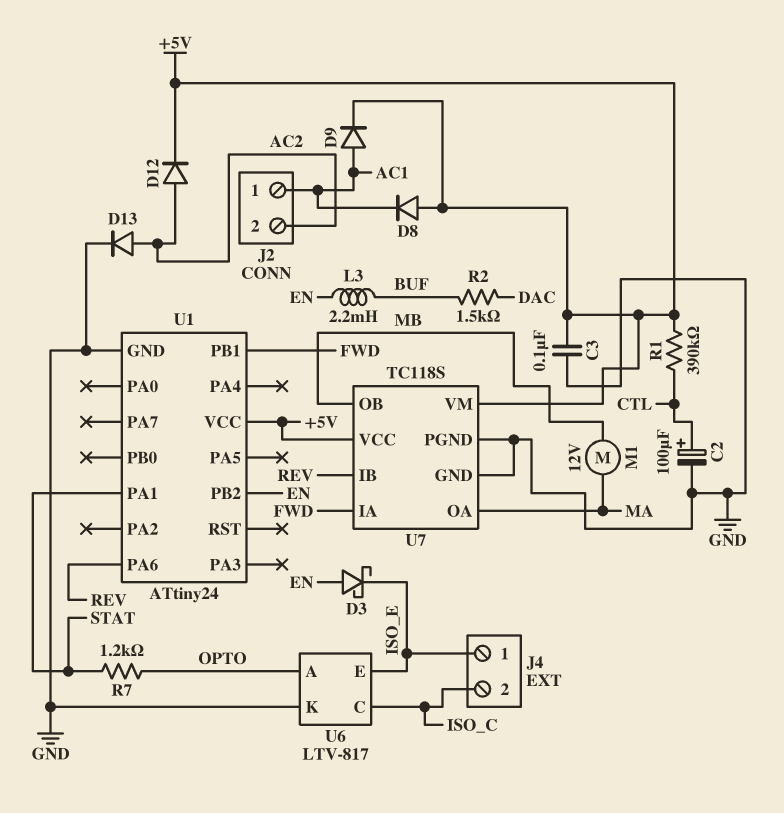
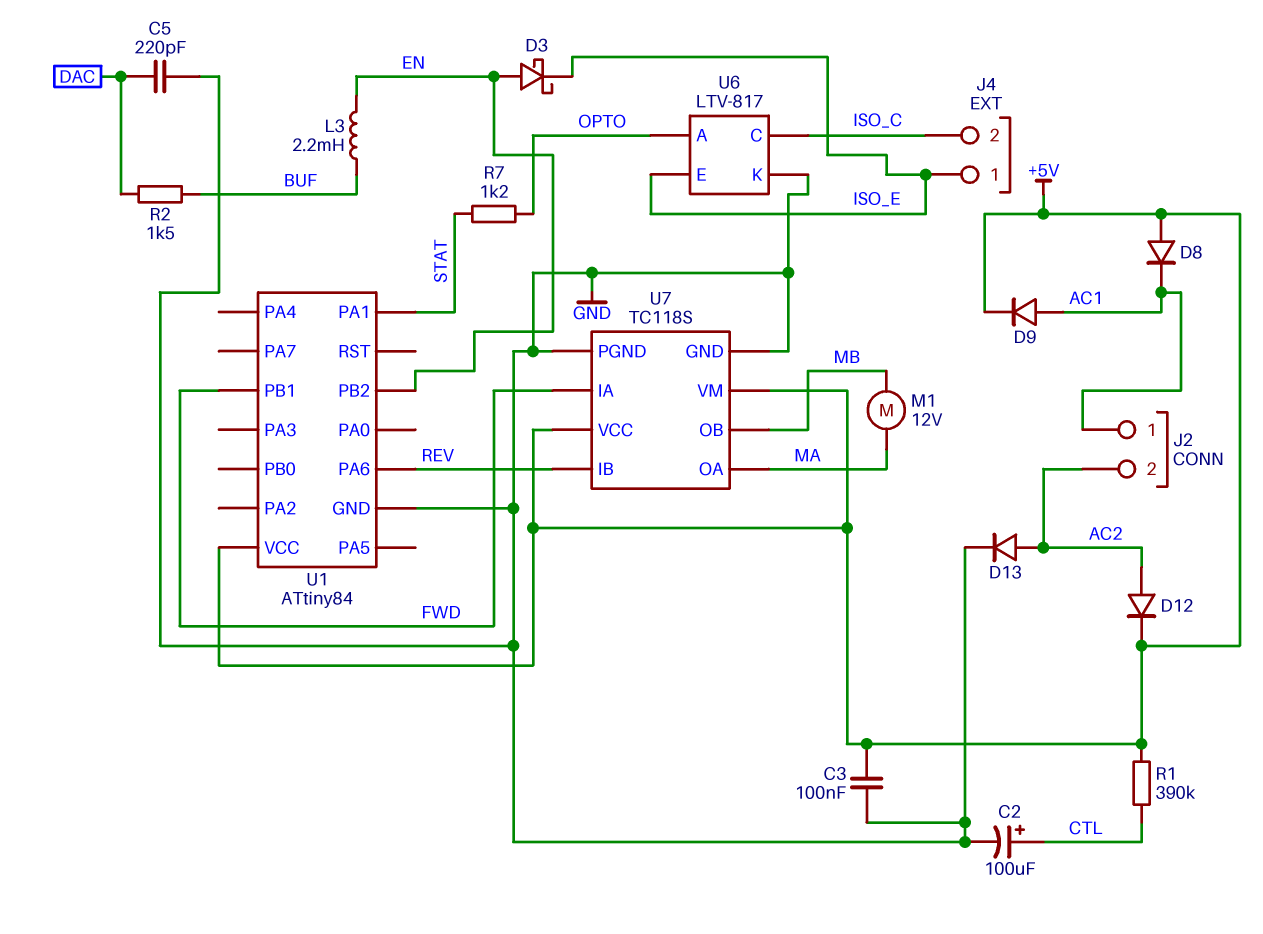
C5: none -> 220pF (DAC, GND)
U1: ATtiny24 -> ATtiny84

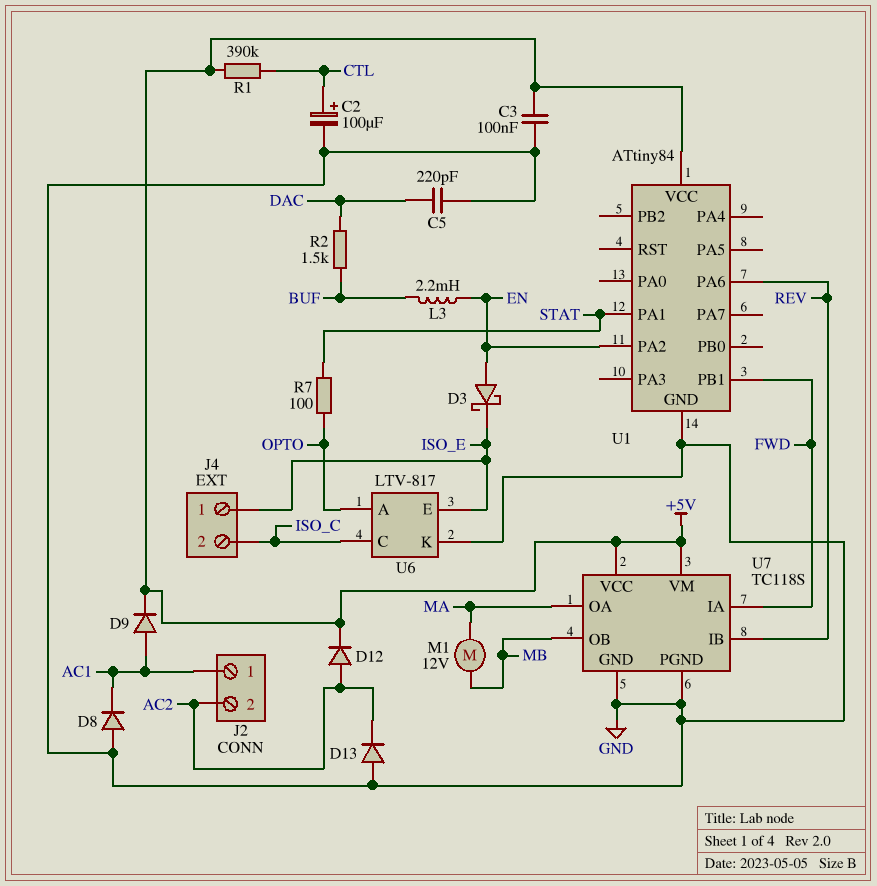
D8: diode (A +5V, K AC1) -> diode (A GND, K AC1)
D13: diode (A AC2, K GND) -> diode (A GND, K AC2)
R7: 1.2k (OPTO, STAT) -> 100 (OPTO, STAT)
U1 pin PA2: none -> EN
U1 pin PB2: EN -> none

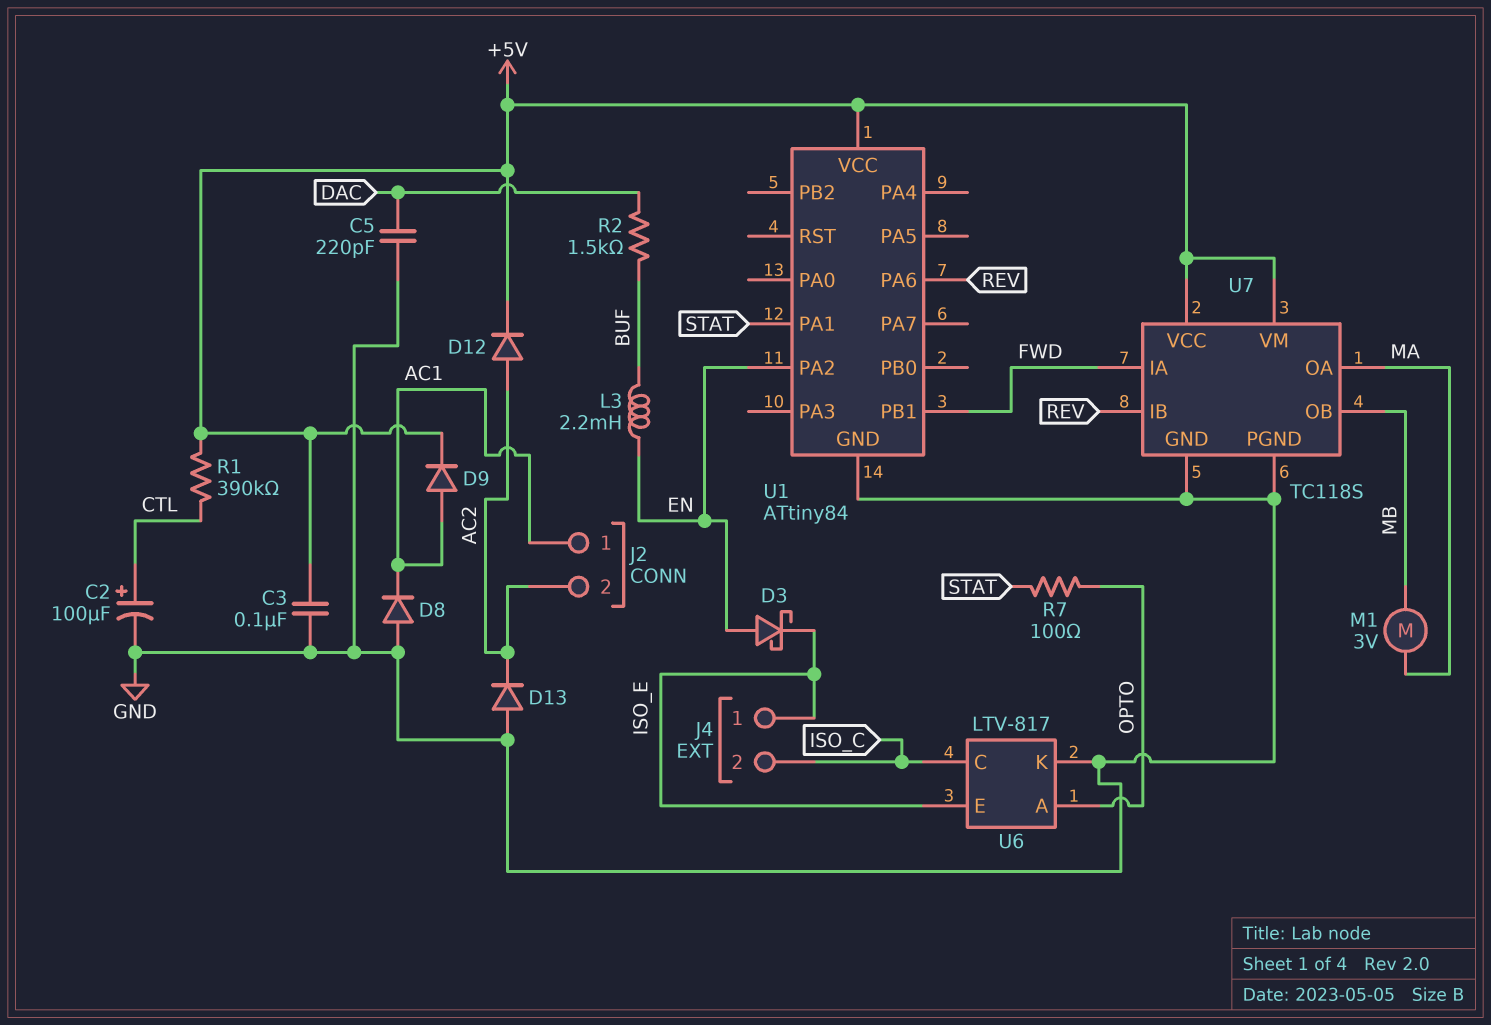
M1: motor 12V (MA, MB) -> motor 3V (MA, MB)

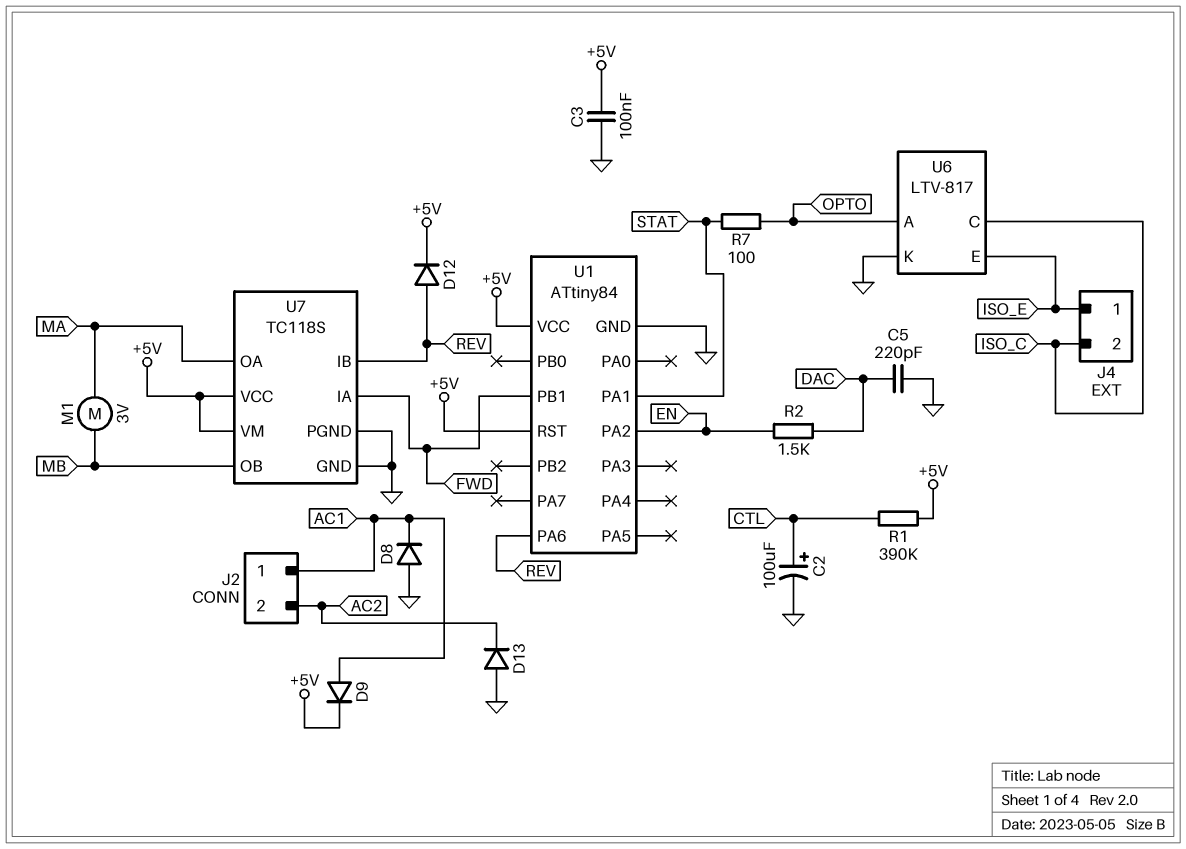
D3: schottky (A EN, K ISO_E) -> none
D12: diode (A AC2, K +5V) -> diode (A REV, K +5V)
L3: 2.2mH (BUF, EN) -> none
R2: 1.5k (BUF, DAC) -> 1.5k (DAC, EN)
U1 pin RST: none -> +5V

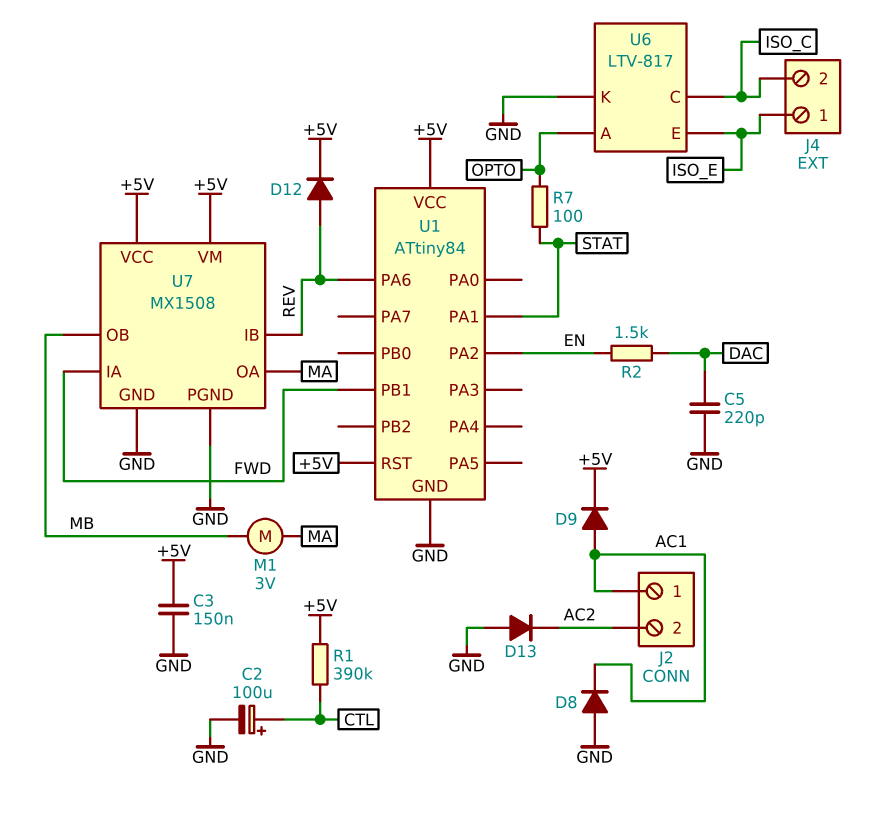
C3: 100nF (+5V, GND) -> 150nF (+5V, GND)
U7: TC118S -> MX1508

